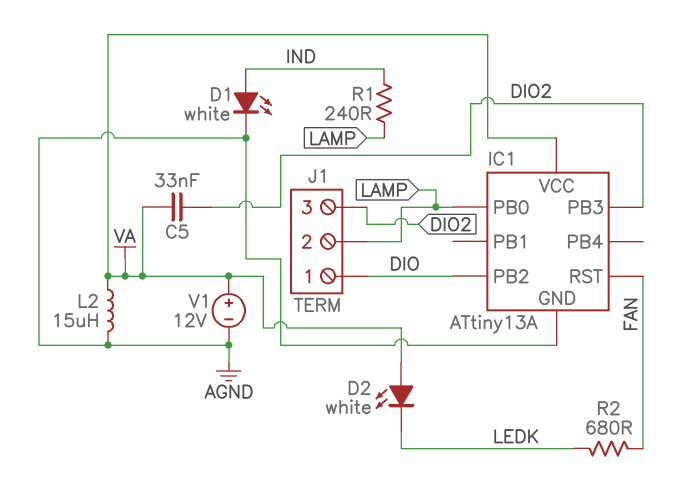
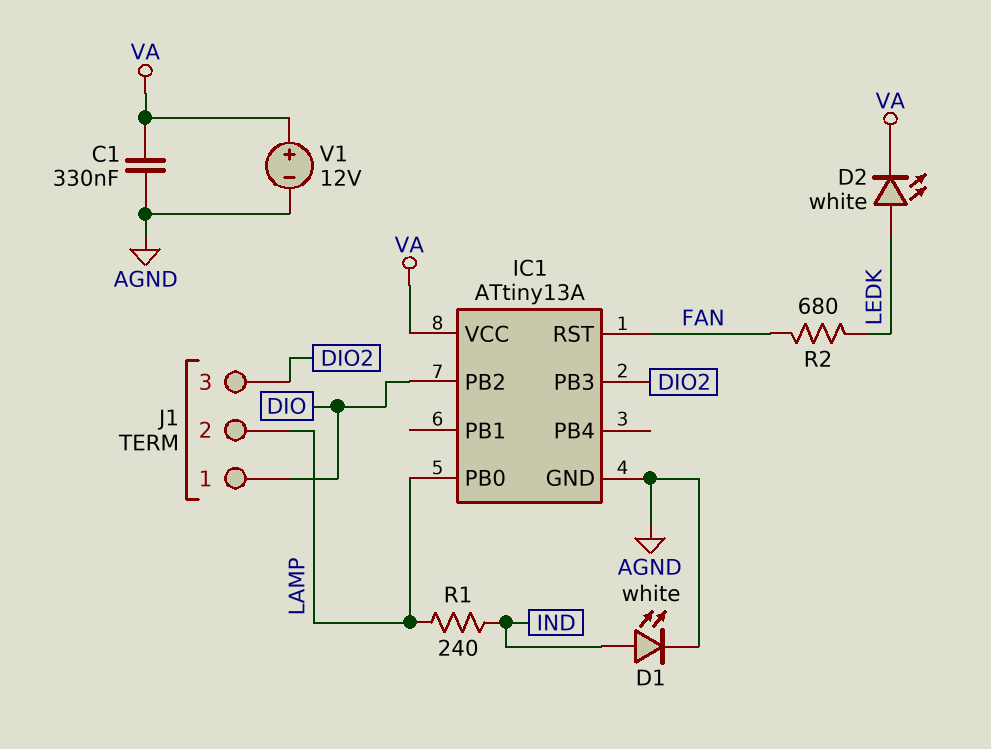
C1: none -> 330nF (AGND, VA)
C5: 33nF (DIO2, VA) -> none
D2: LED white (A VA, K LEDK) -> LED white (A LEDK, K VA)
L2: 15uH (AGND, VA) -> none

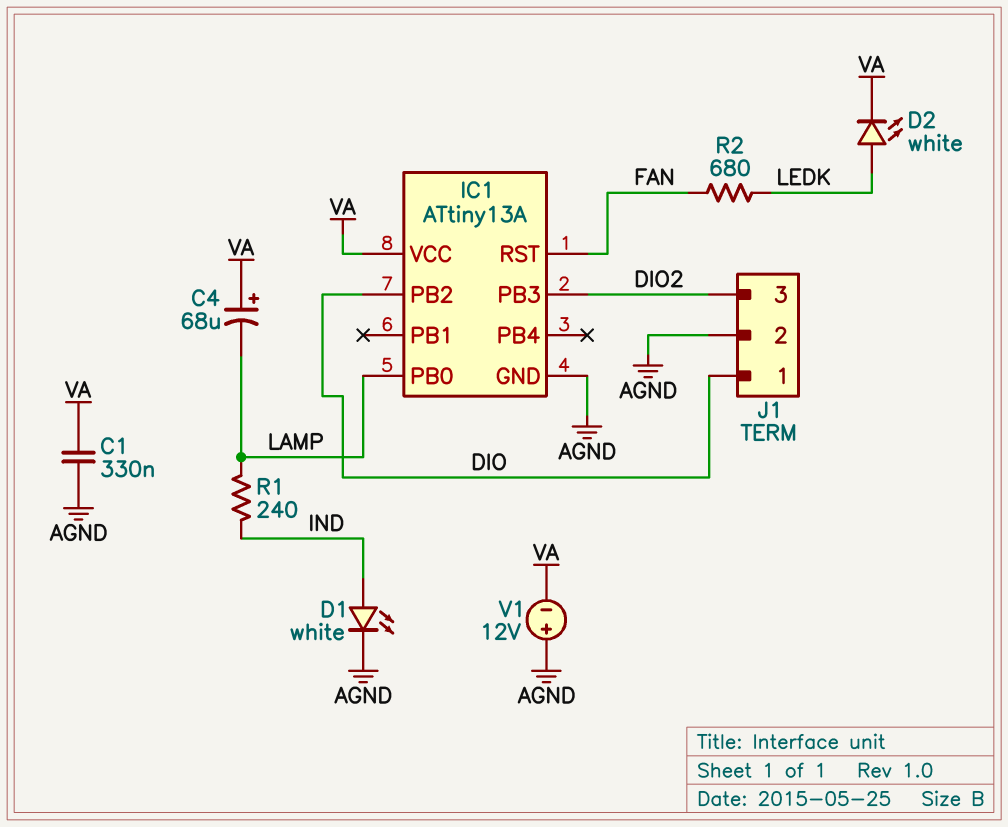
C4: none -> 68uF (plus VA, minus LAMP)
J1 pin 2: LAMP -> AGND
V1: 12V (plus VA, minus AGND) -> 12V (plus AGND, minus VA)

